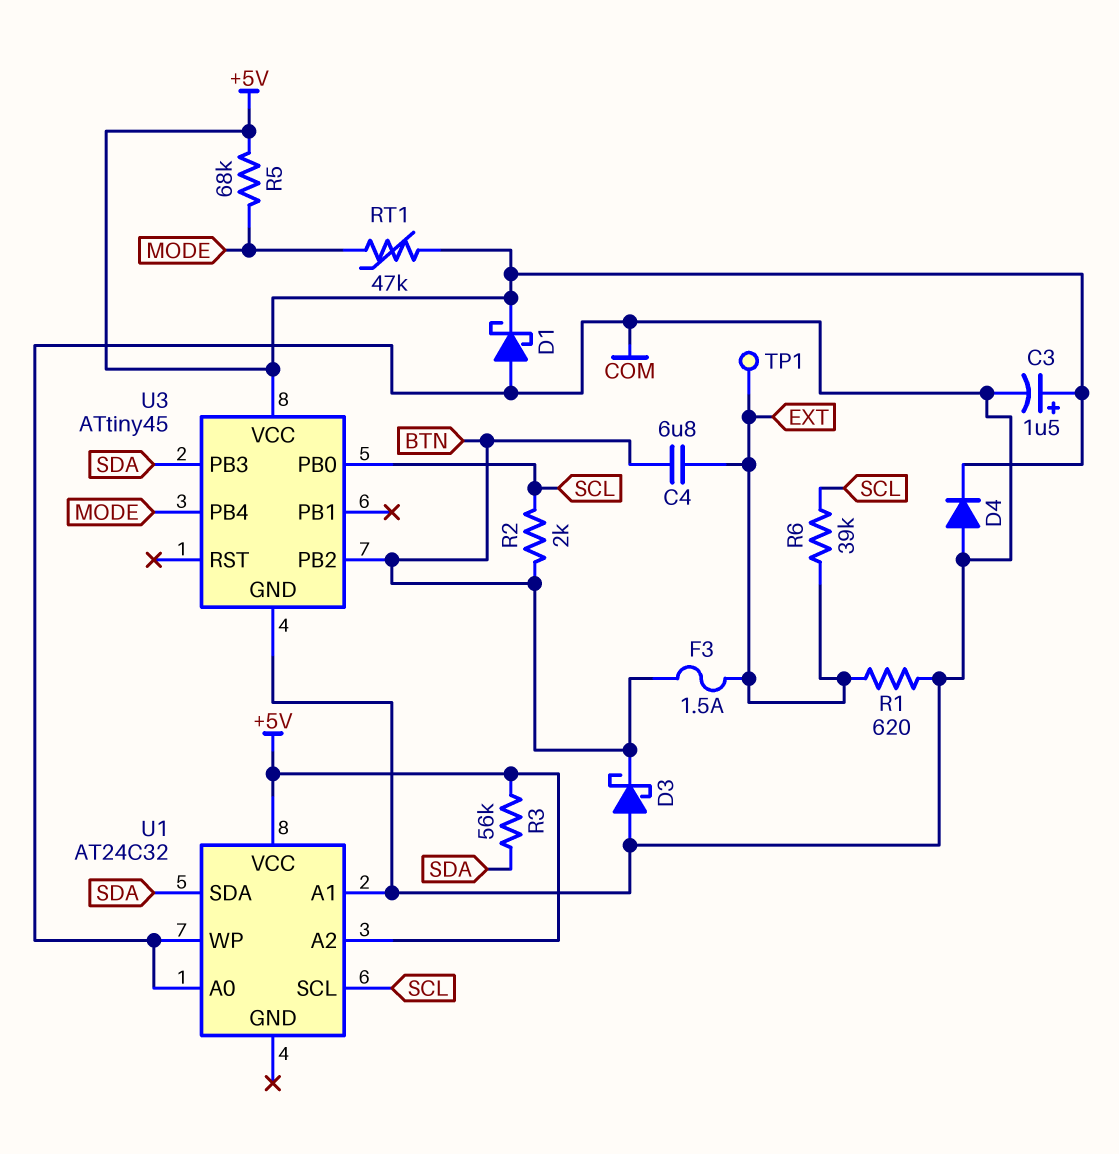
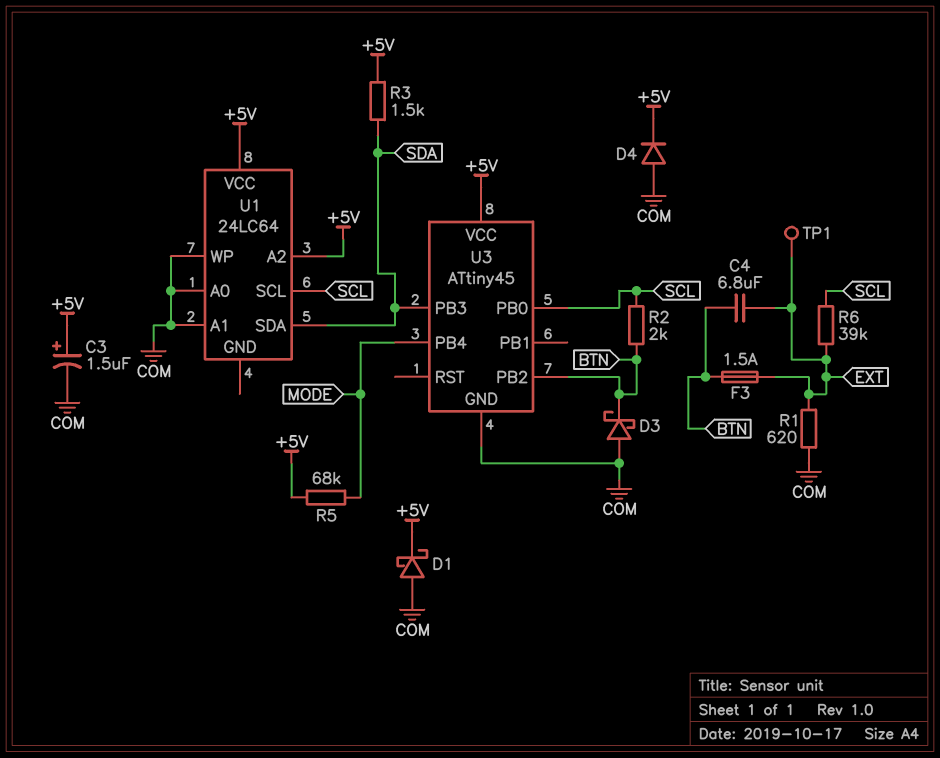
R3: 56k (+5V, SDA) -> 1.5k (+5V, SDA)
RT1: 47k (+5V, MODE) -> none
U1: AT24C32 -> 24LC64

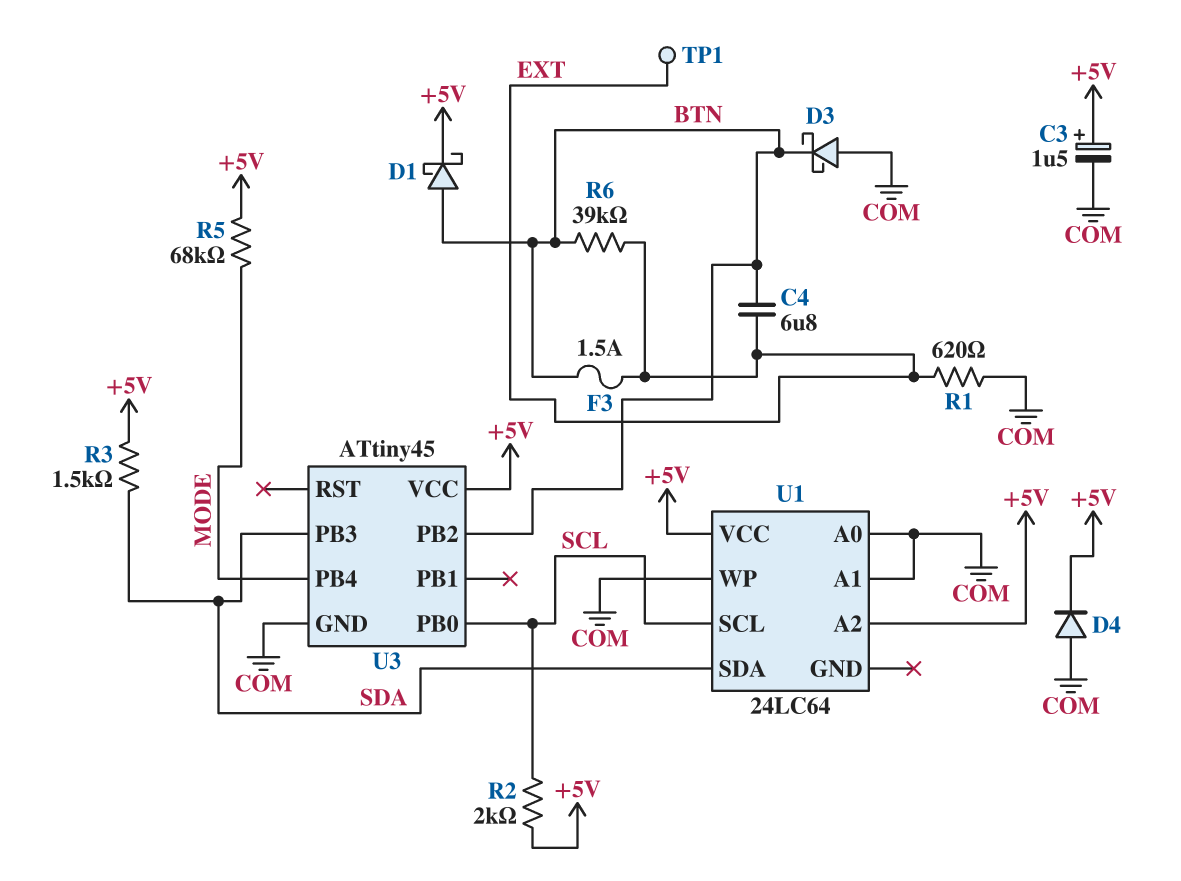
D1: schottky (A COM, K +5V) -> schottky (A BTN, K +5V)
R2: 2k (BTN, SCL) -> 2k (+5V, SCL)
R6: 39k (EXT, SCL) -> 39k (BTN, EXT)

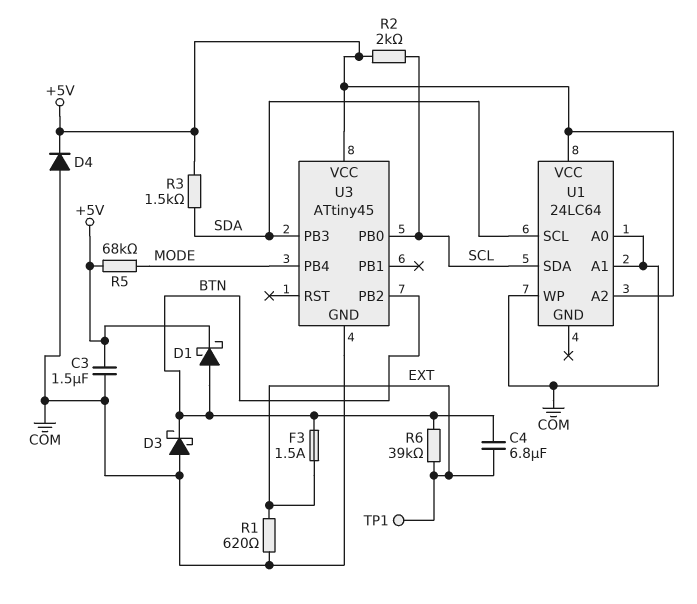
C3: 1.5uF (plus +5V, minus COM) -> 1.5uF (+5V, COM)
U1 pin SCL: SCL -> SDA
U1 pin SDA: SDA -> SCL

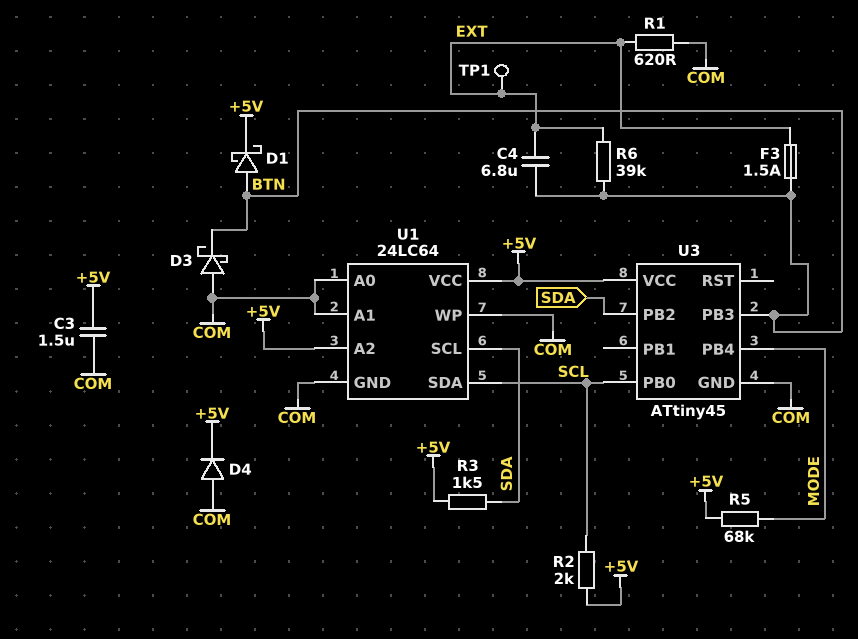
U1 pin GND: none -> COM
U3 pin PB2: BTN -> SDA
U3 pin PB3: SDA -> BTN

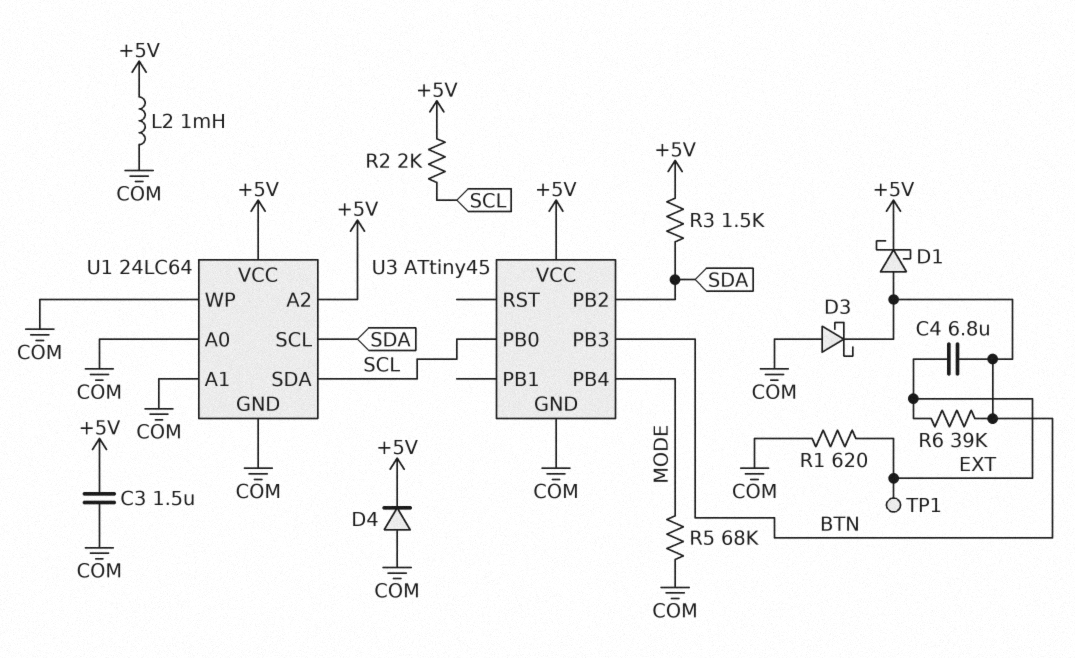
F3: 1.5A (BTN, EXT) -> none
L2: none -> 1mH (+5V, COM)
R5: 68k (+5V, MODE) -> 68k (COM, MODE)

